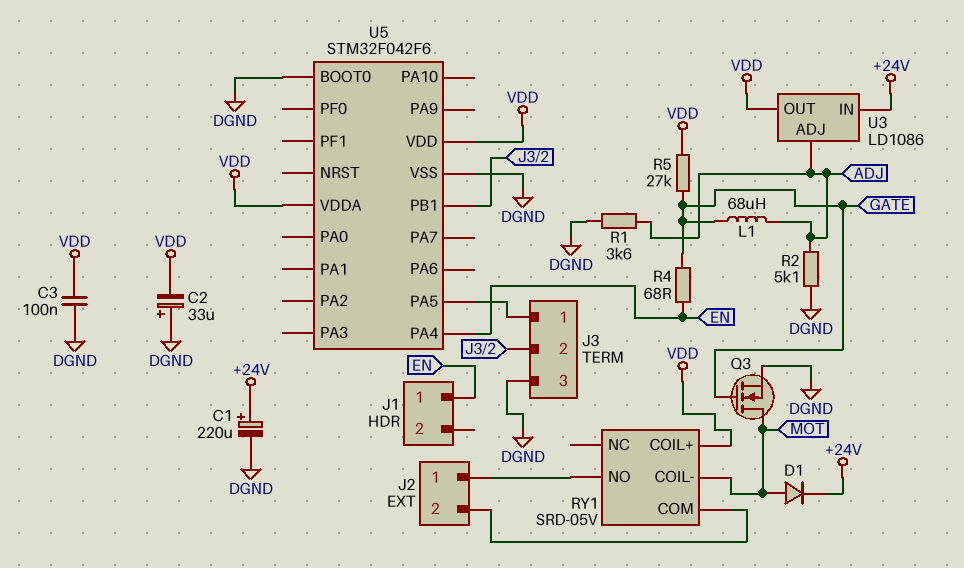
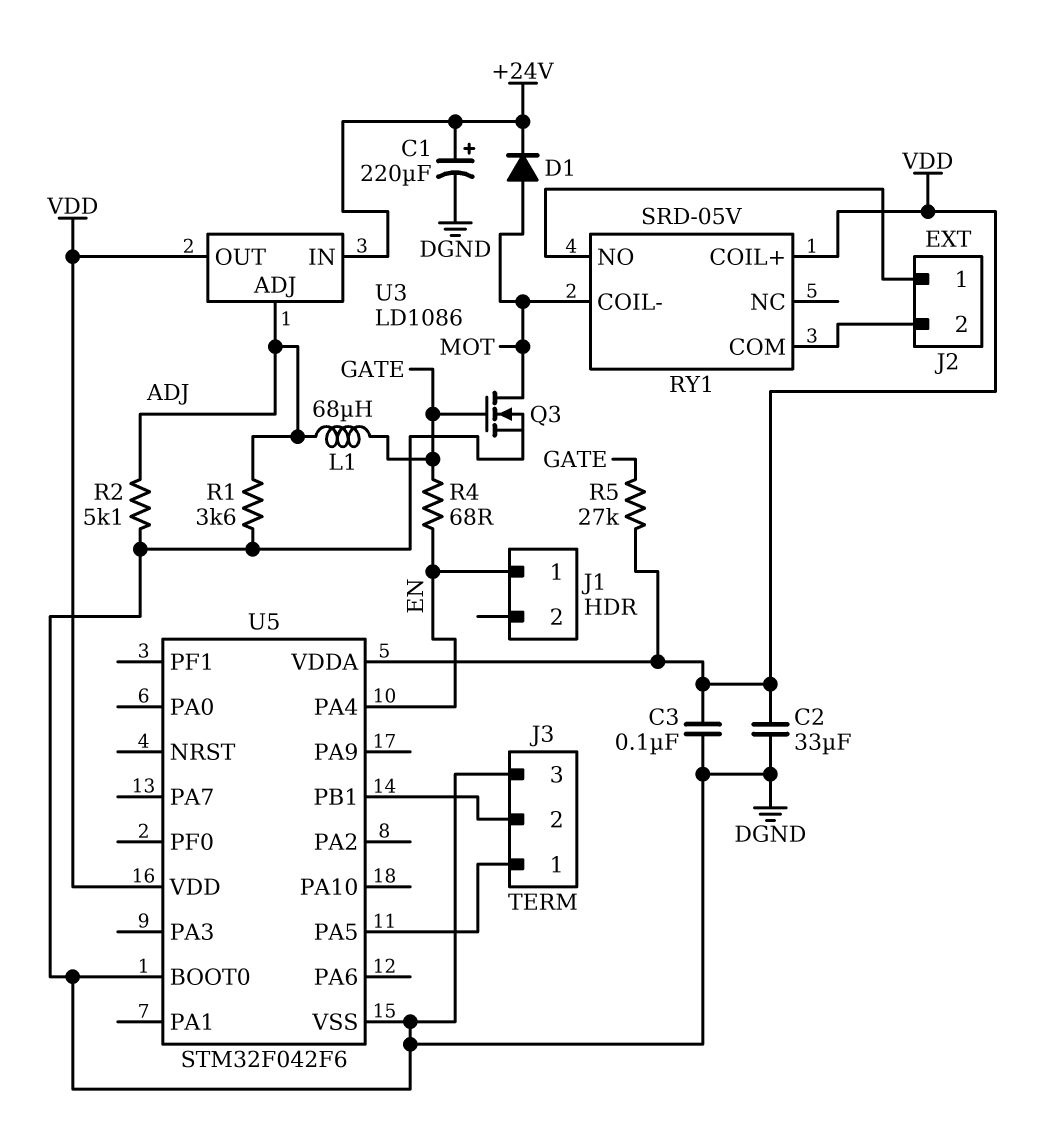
C2: 33uF (plus DGND, minus VDD) -> 33uF (DGND, VDD)

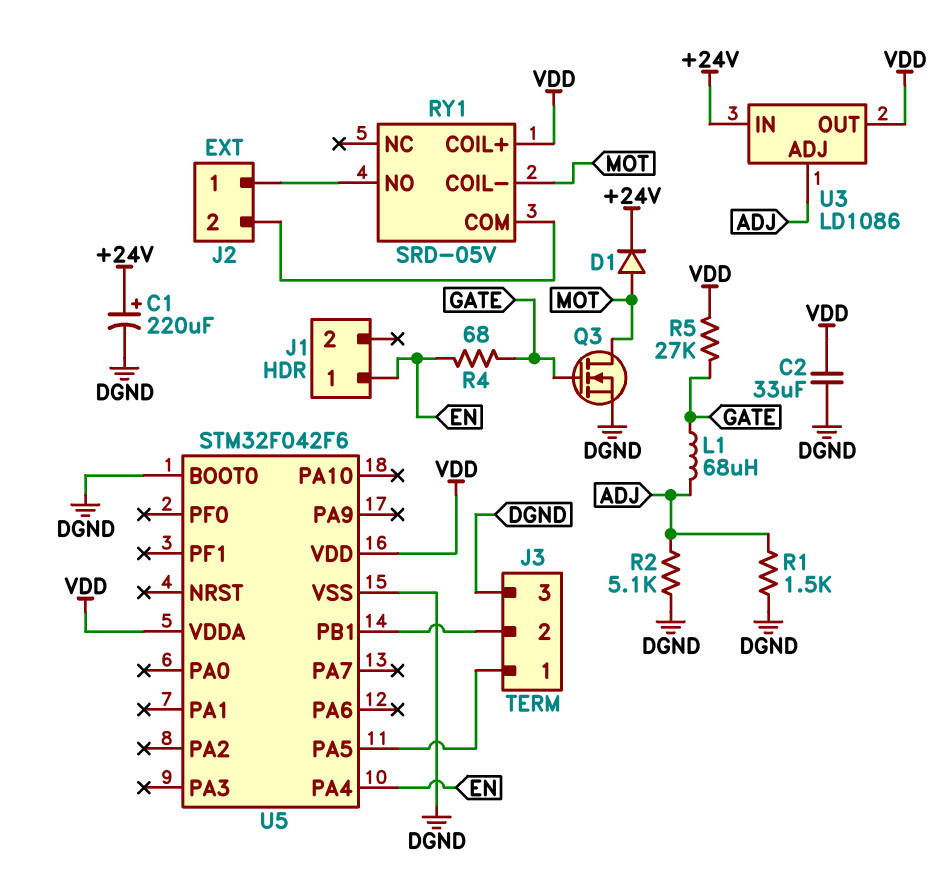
C3: 100nF (DGND, VDD) -> none
R1: 3.6k (ADJ, DGND) -> 1.5k (ADJ, DGND)

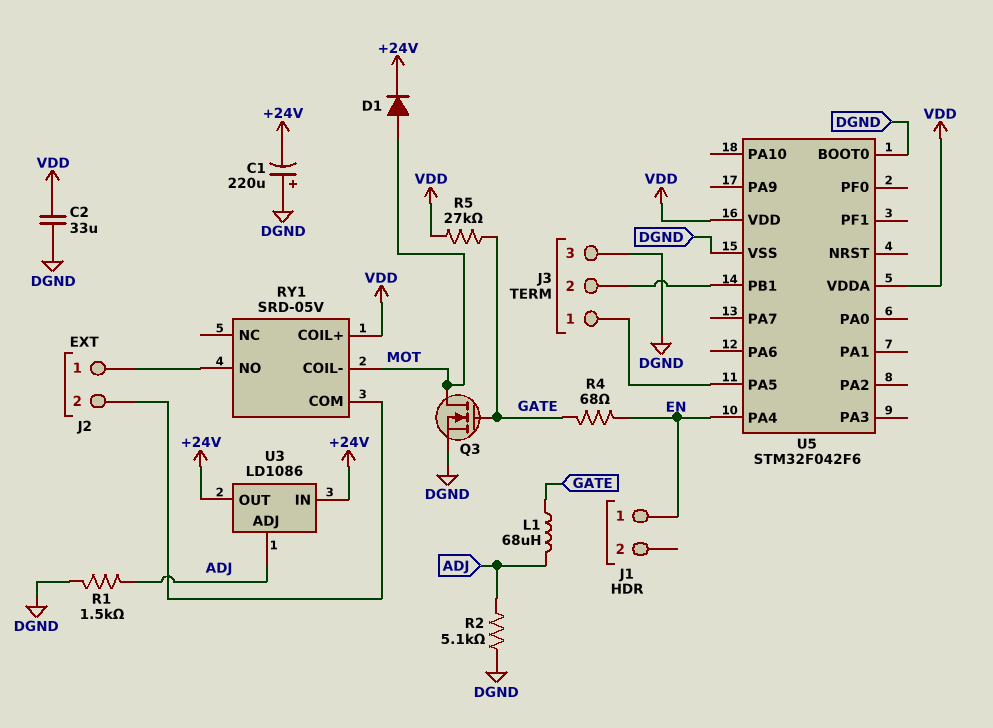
C1: 220uF (plus +24V, minus DGND) -> 220uF (plus DGND, minus +24V)
U3 pin OUT: VDD -> +24V

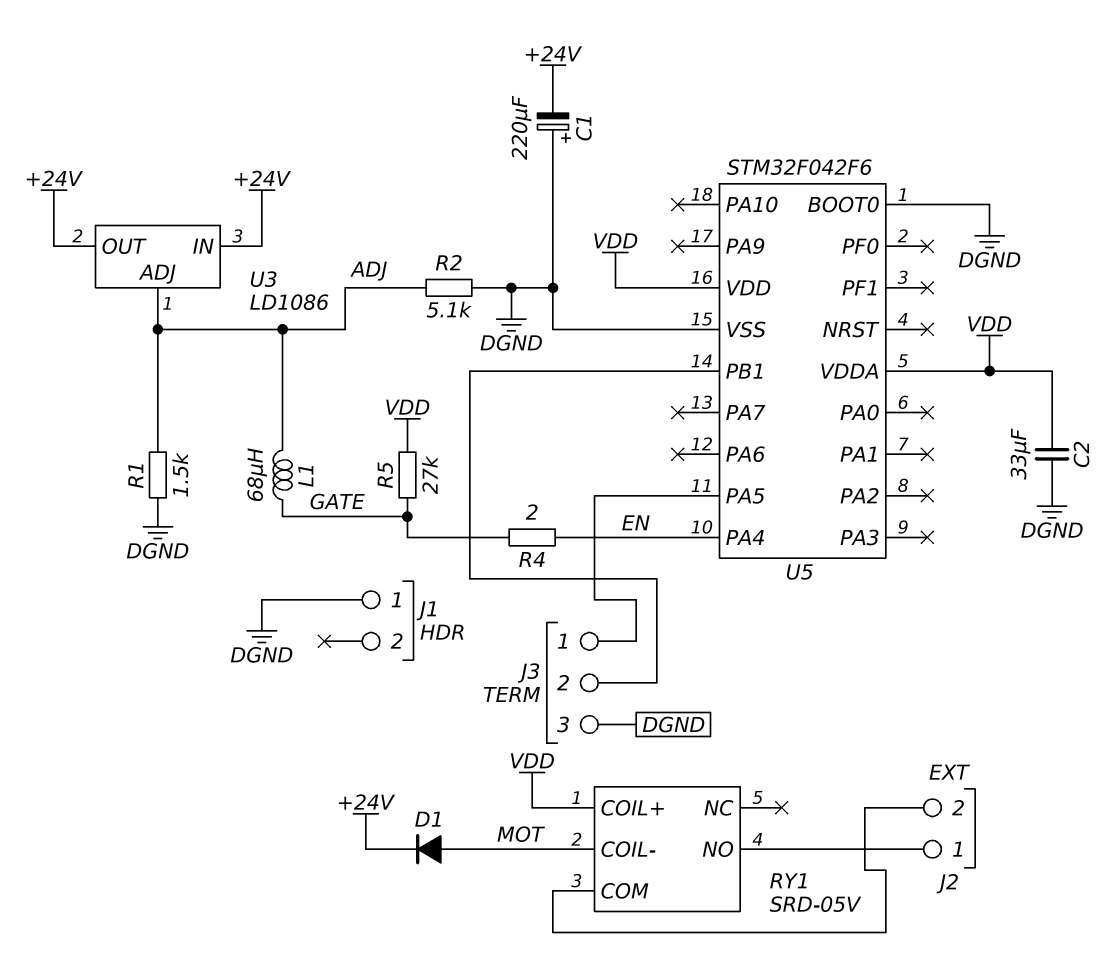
J1 pin 1: EN -> DGND
Q3: NMOS (G GATE, D MOT, S DGND) -> none
R4: 68 (EN, GATE) -> 2 (EN, GATE)

